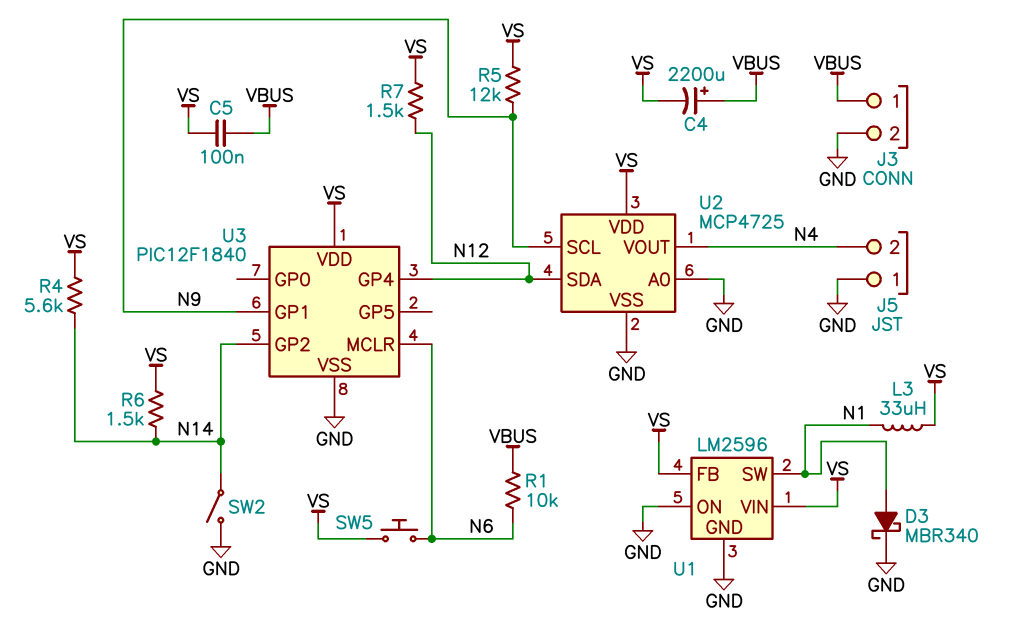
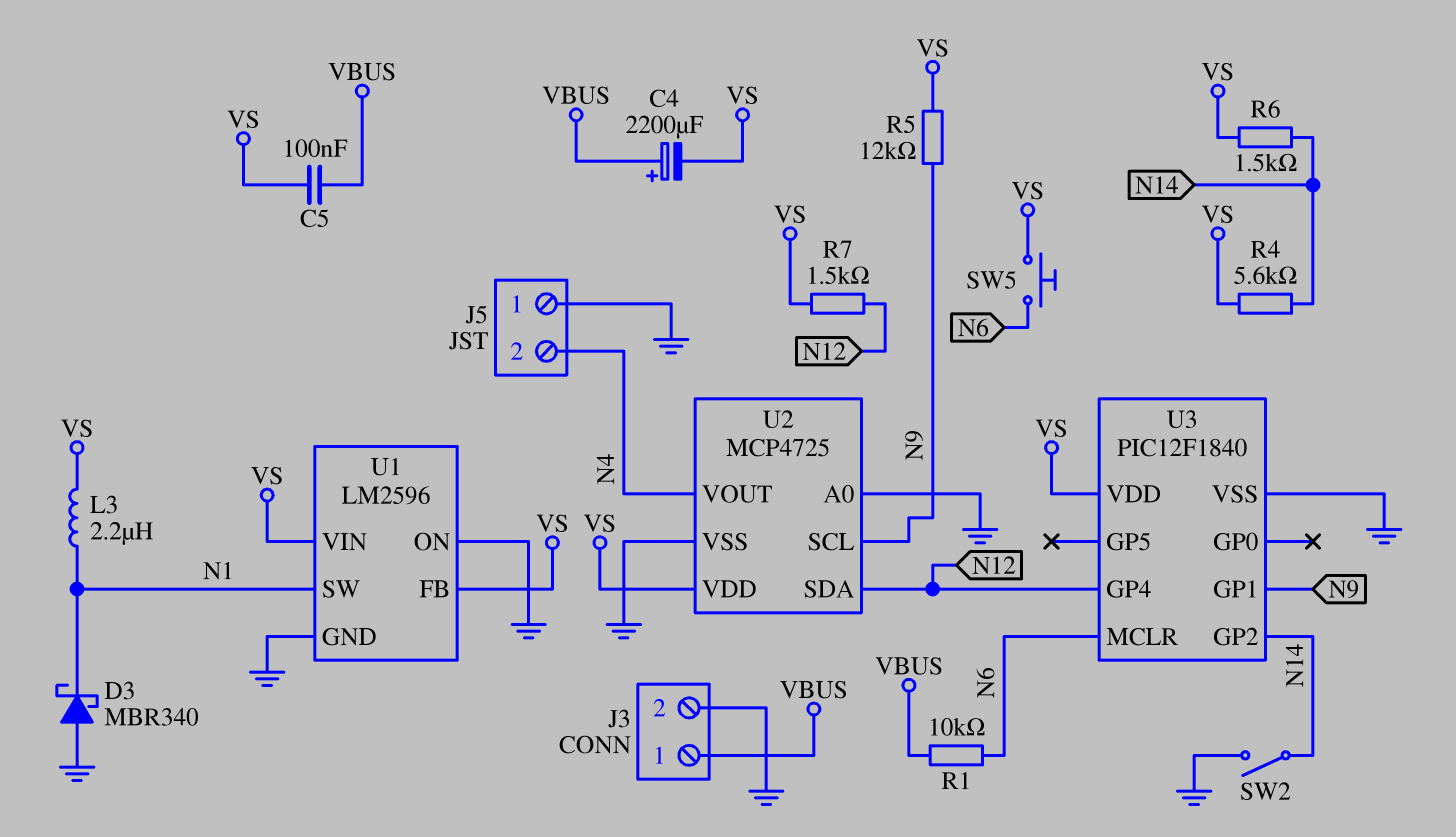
D3: schottky MBR340 (A N1, K GND) -> schottky MBR340 (A GND, K N1)
L3: 33uH (N1, VS) -> 2.2uH (N1, VS)

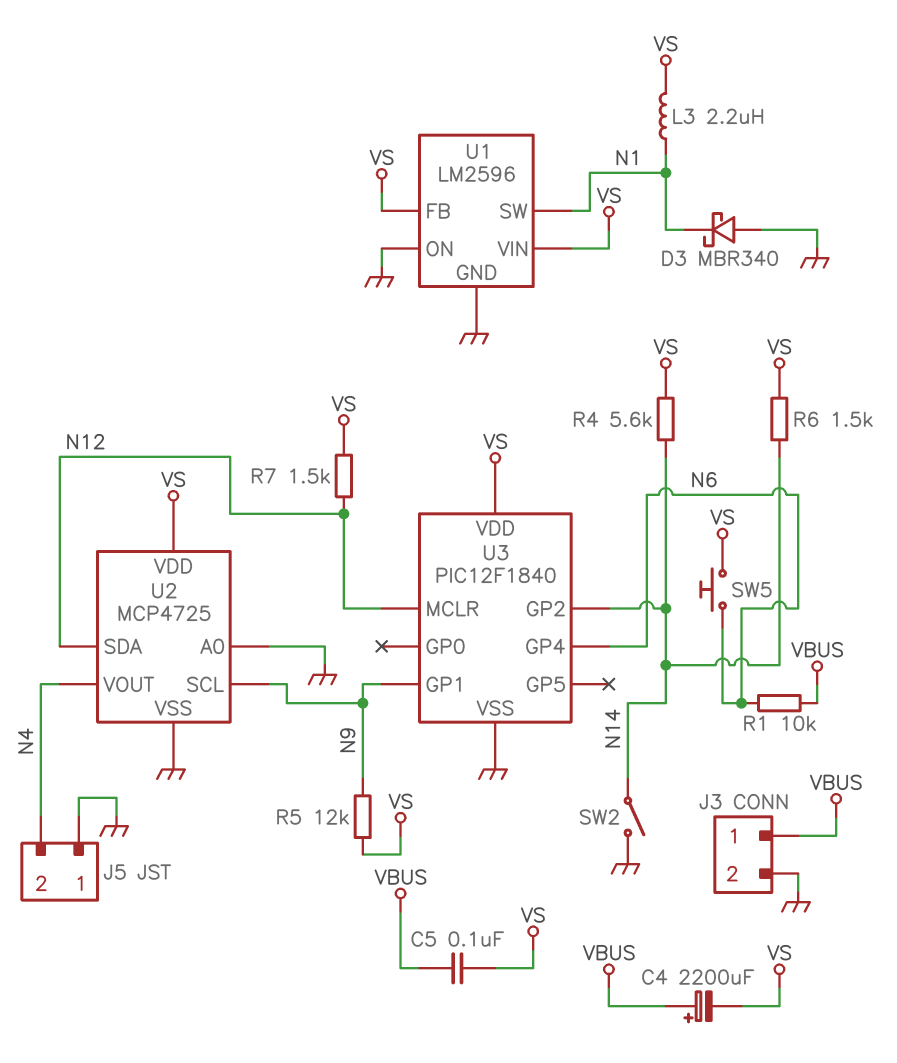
U3 pin GP4: N12 -> N6
U3 pin MCLR: N6 -> N12

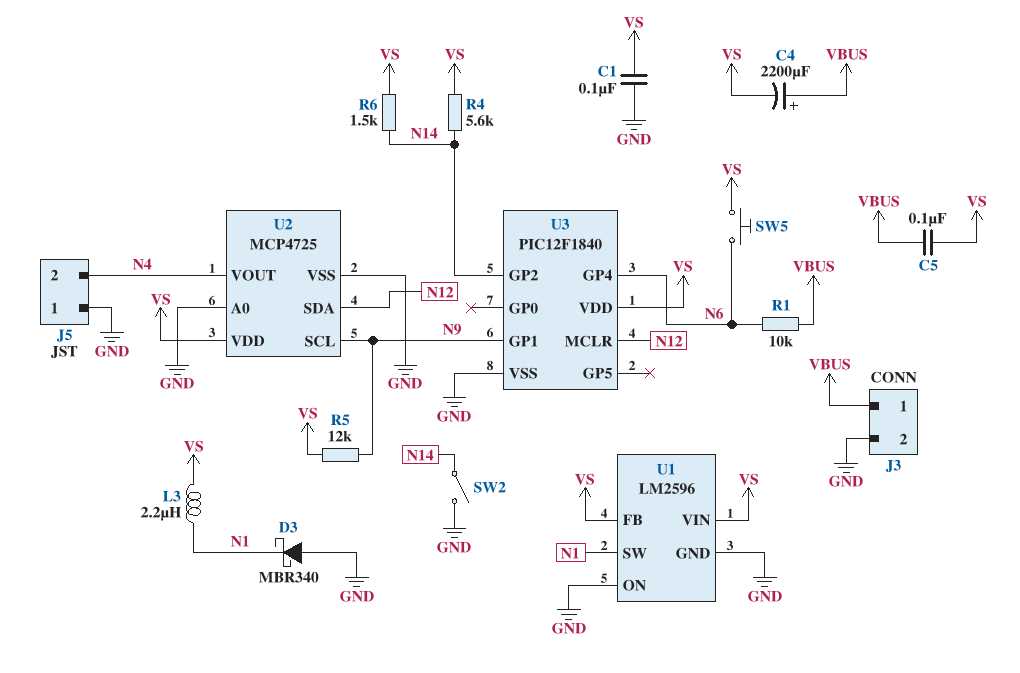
C1: none -> 100nF (GND, VS)
R7: 1.5k (N12, VS) -> none

